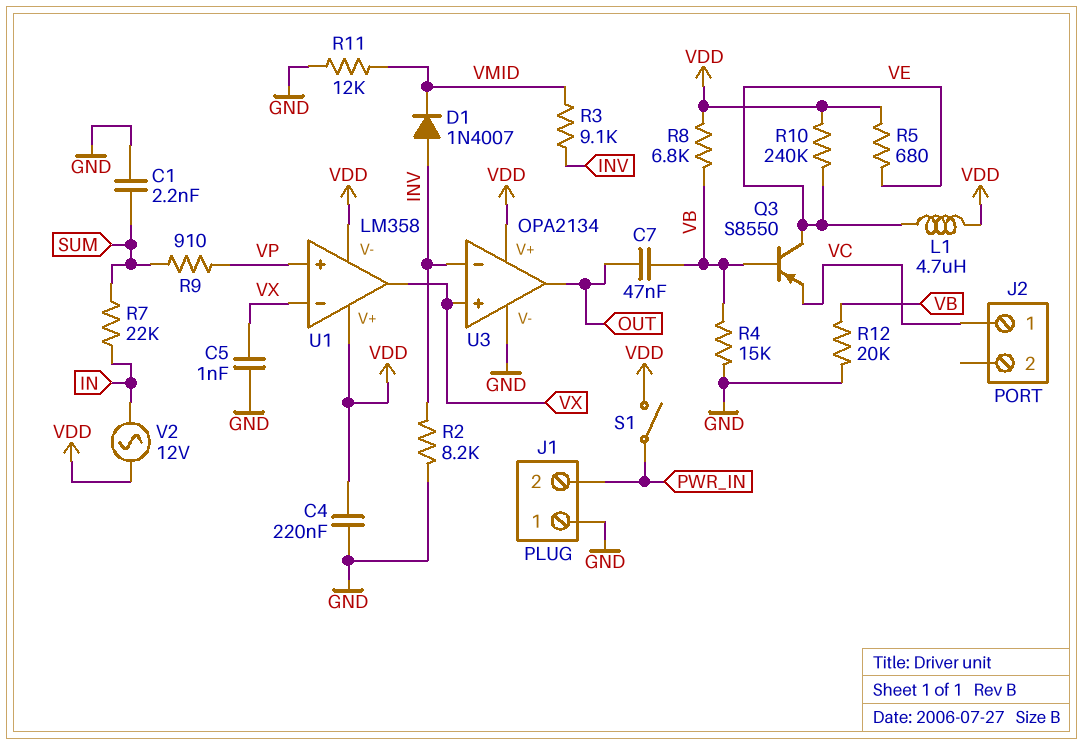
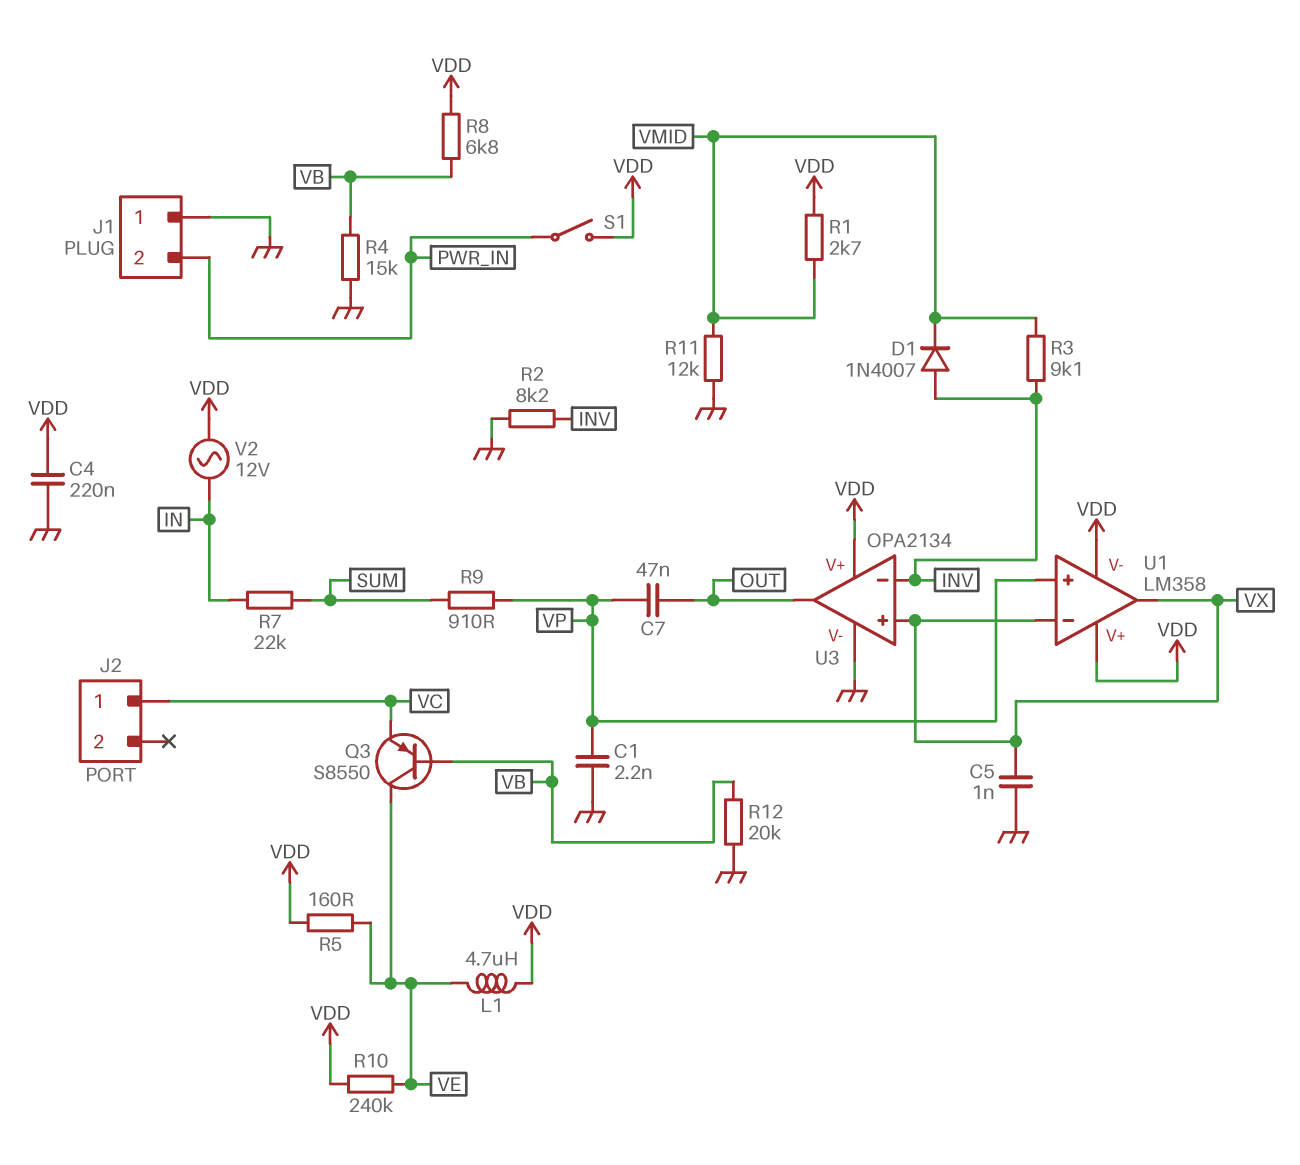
C1: 2.2nF (GND, SUM) -> 2.2nF (GND, VP)
C7: 47nF (OUT, VB) -> 47nF (OUT, VP)
R1: none -> 2.7k (VDD, VMID)
R5: 680 (VDD, VE) -> 160 (VDD, VE)

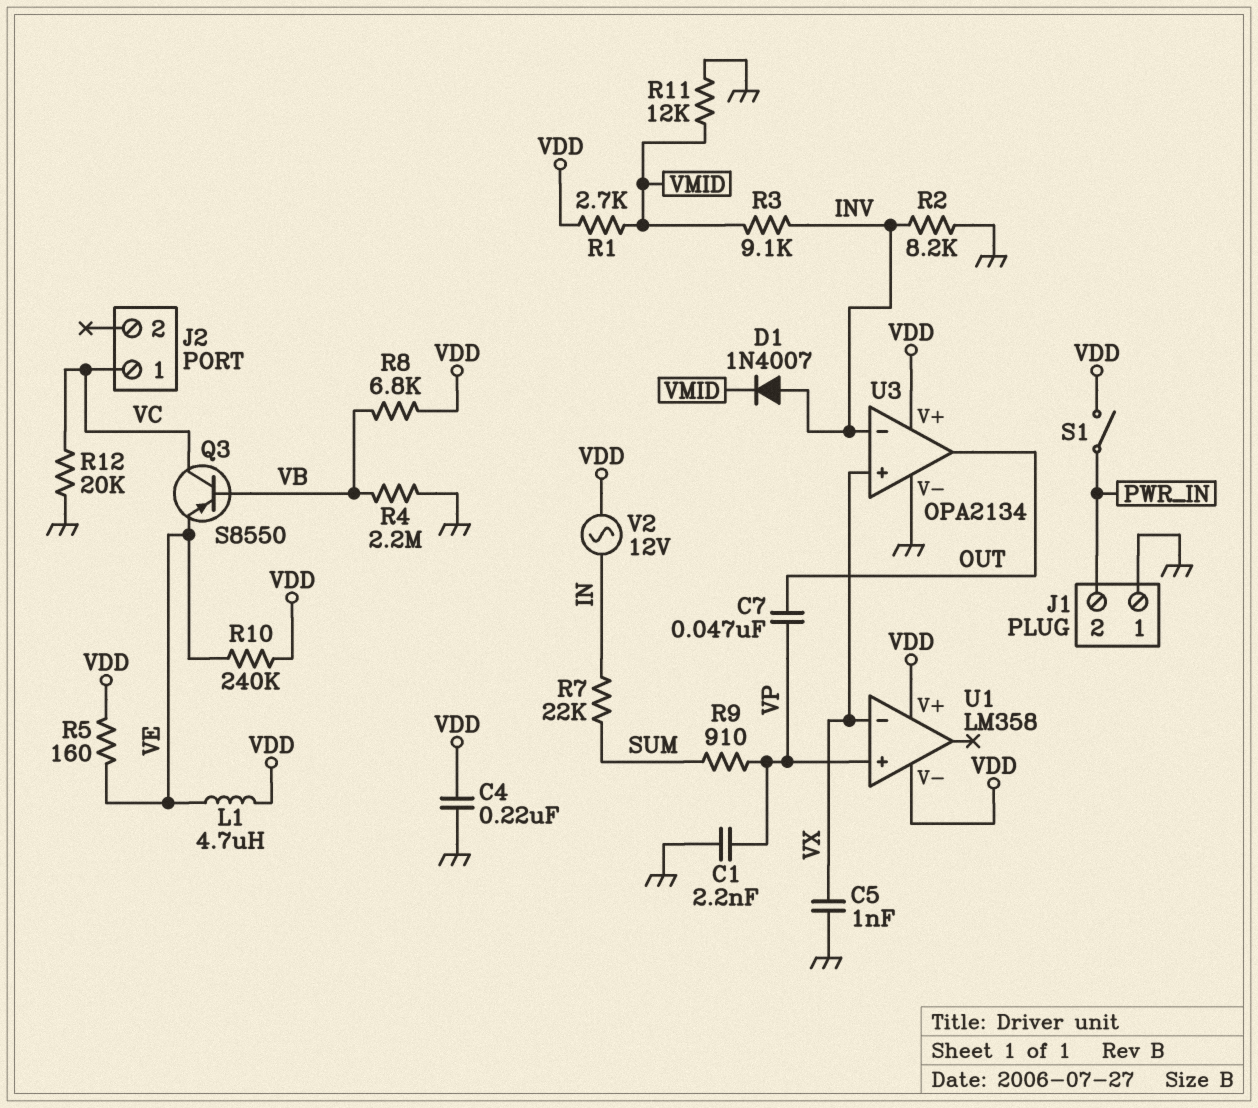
Q3: PNP S8550 (B VB, C VE, E VC) -> PNP S8550 (B VB, C VC, E VE)
R4: 15k (GND, VB) -> 2.2M (GND, VB)
R12: 20k (GND, VB) -> 20k (GND, VC)
U1 pin out: VX -> none

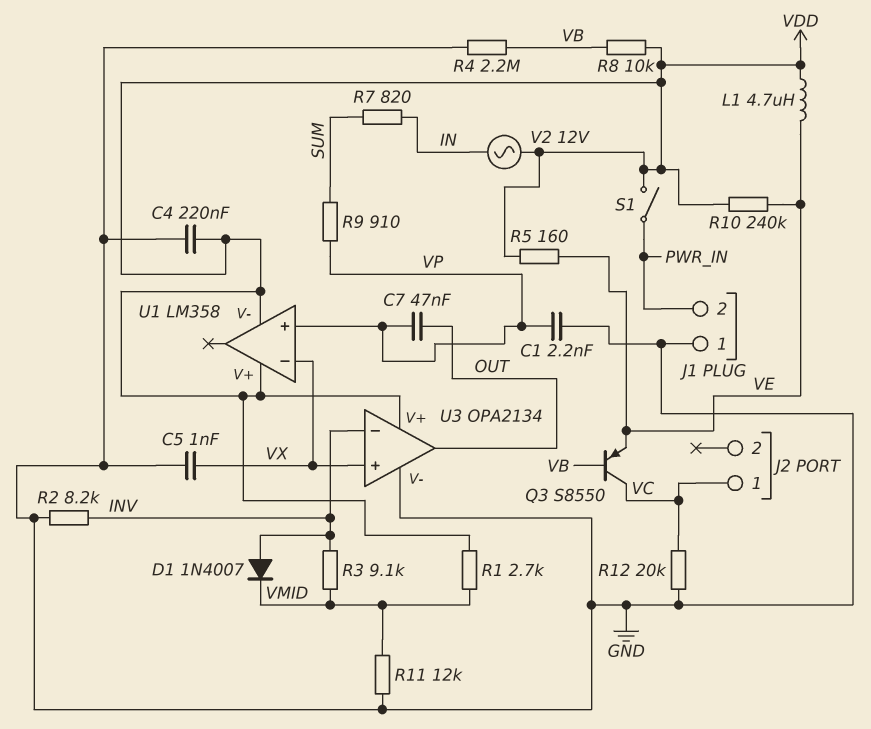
R7: 22k (IN, SUM) -> 820 (IN, SUM)
R8: 6.8k (VB, VDD) -> 10k (VB, VDD)

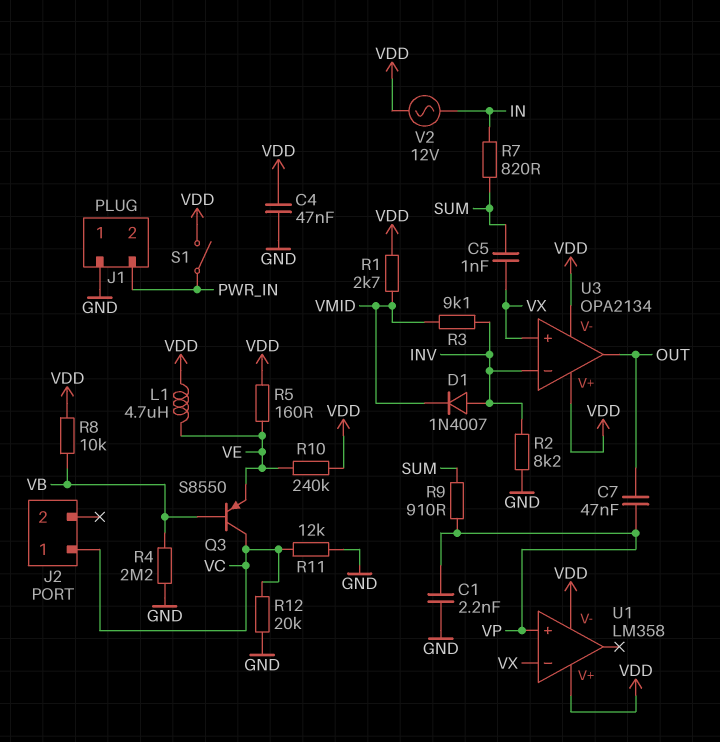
C4: 220nF (GND, VDD) -> 47nF (GND, VDD)
C5: 1nF (GND, VX) -> 1nF (SUM, VX)
R11: 12k (GND, VMID) -> 12k (GND, VC)
U3 pin V-: GND -> VDD

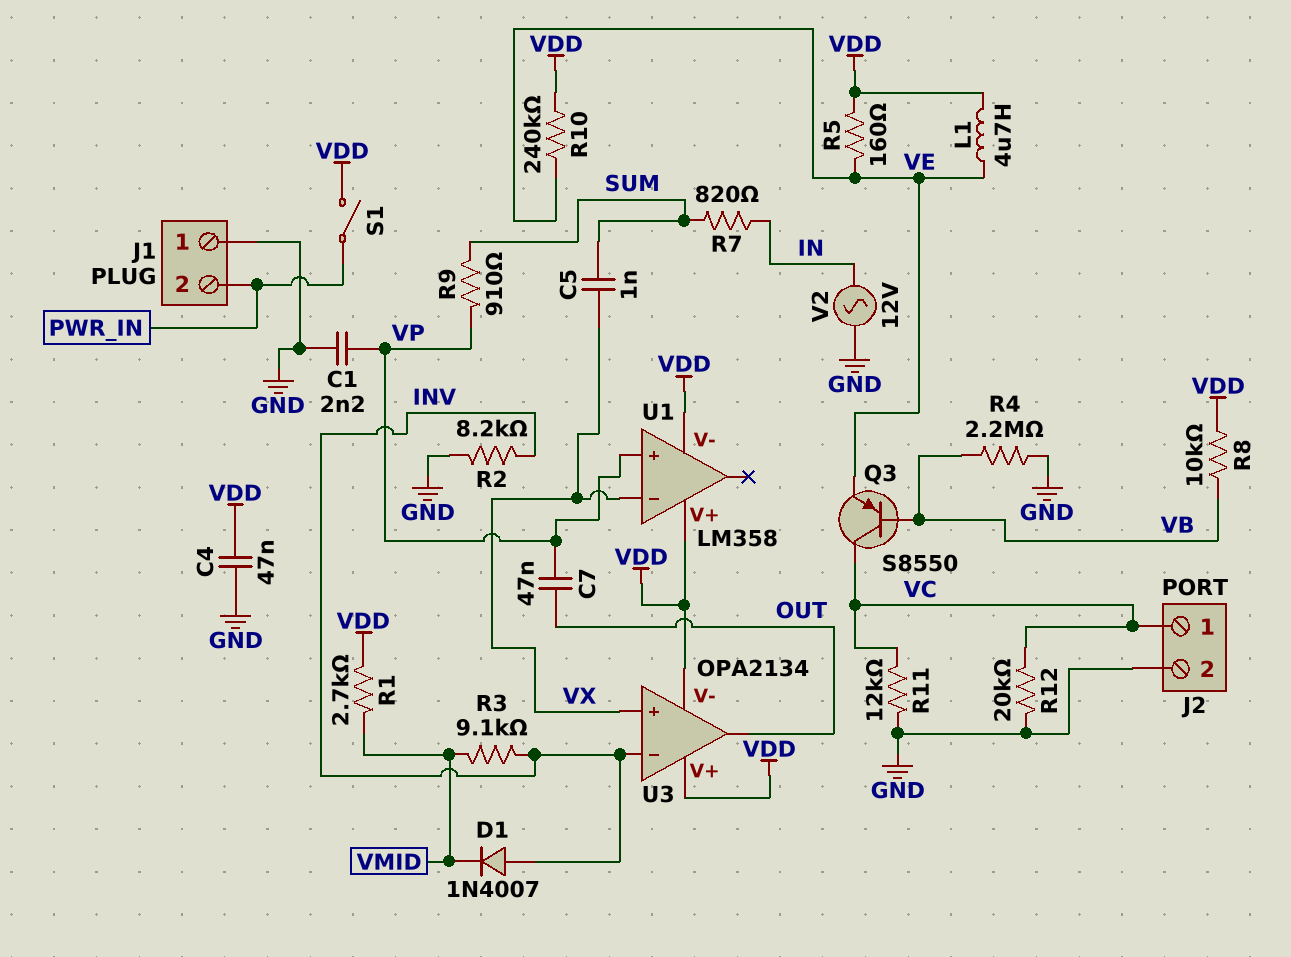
J2 pin 2: none -> GND
V2: AC 12V (IN, VDD) -> AC 12V (GND, IN)

